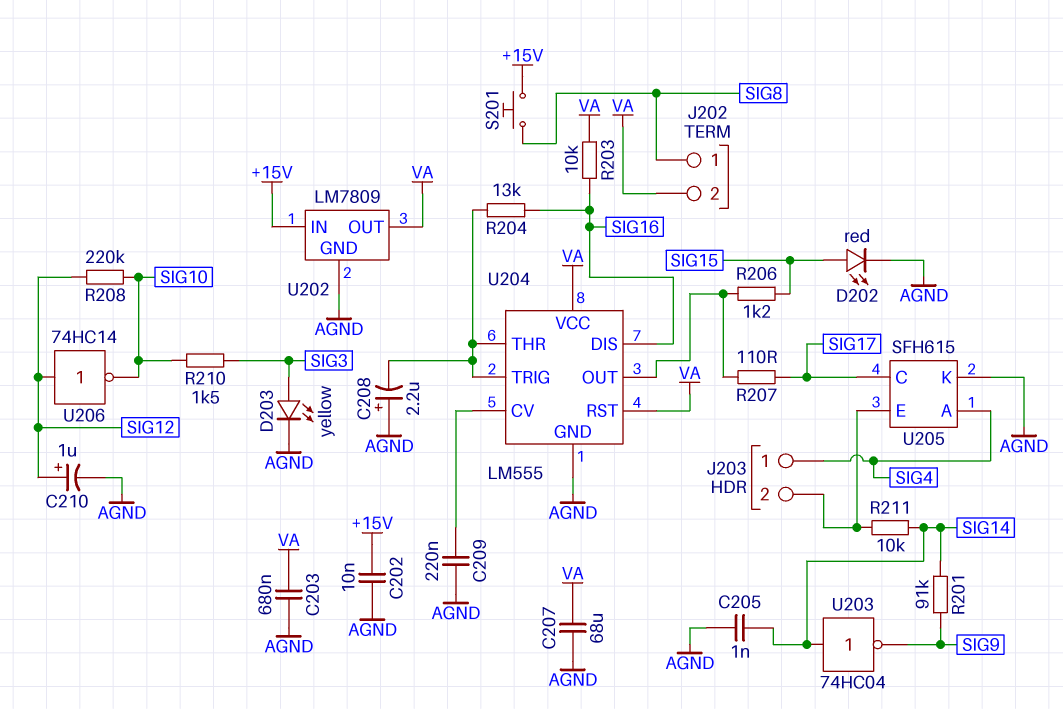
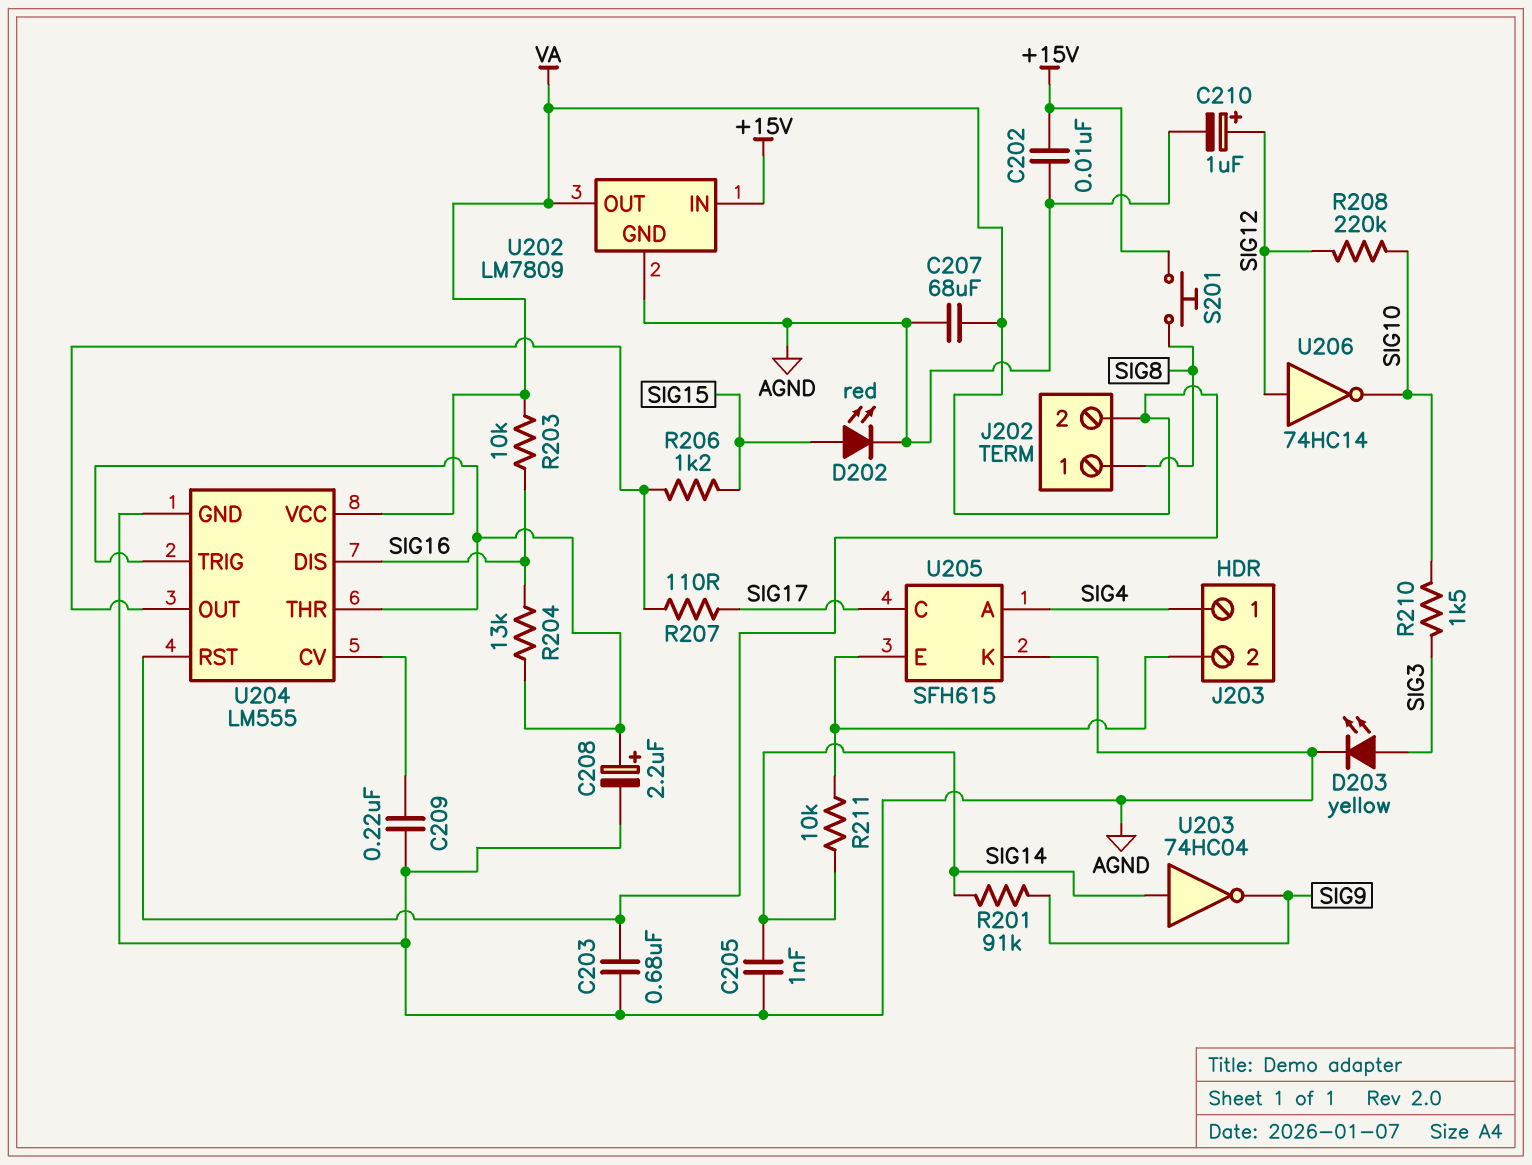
C208: 2.2uF (plus AGND, minus U204/THR) -> 2.2uF (plus U204/THR, minus AGND)

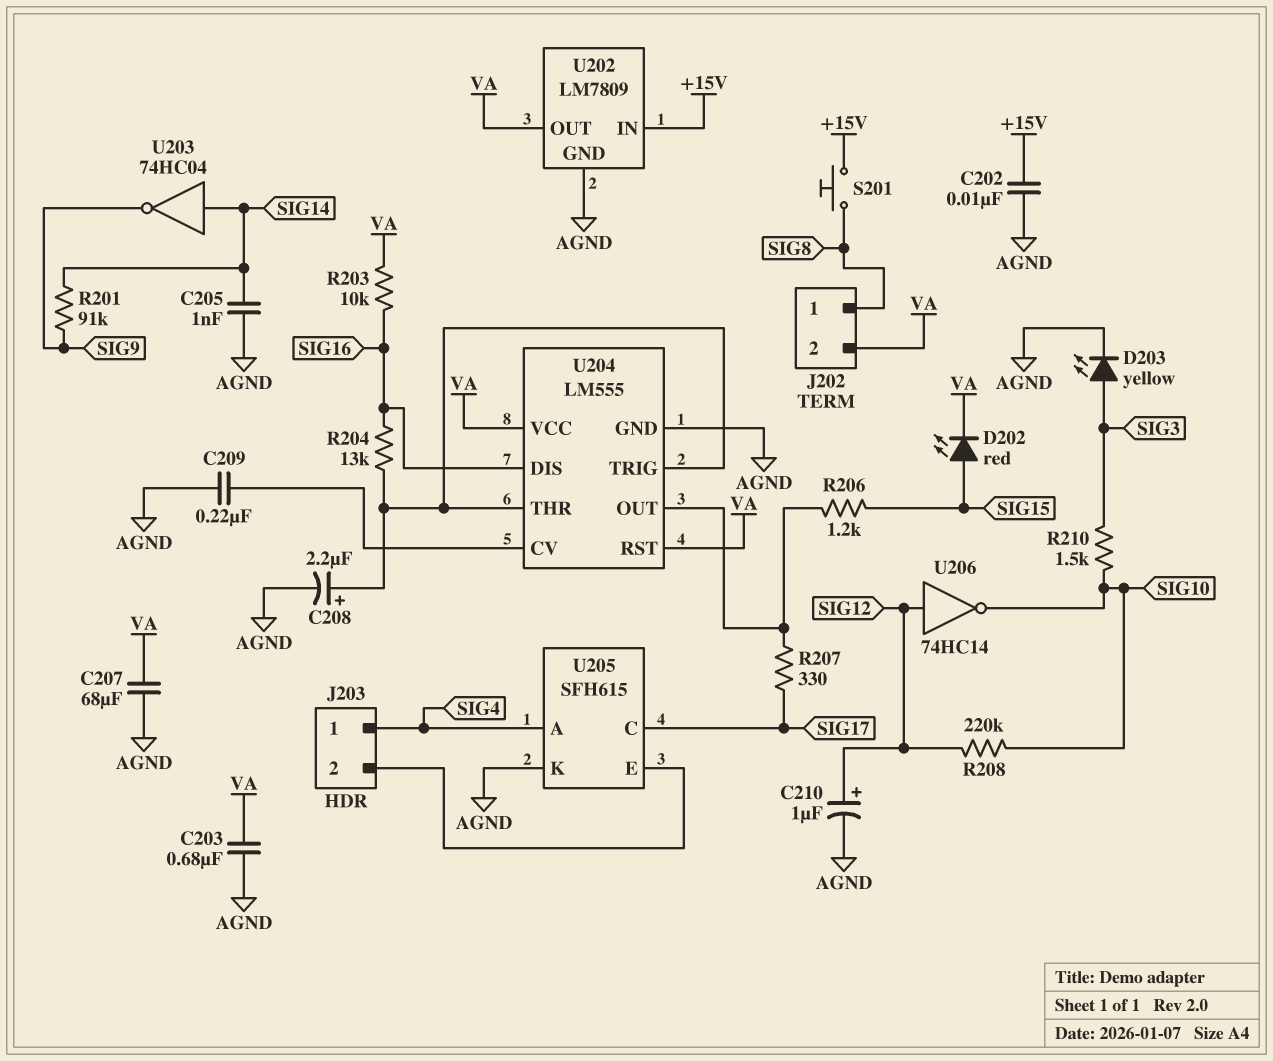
D202: LED red (A SIG15, K AGND) -> LED red (A SIG15, K VA)
R207: 110 (SIG17, U204/OUT) -> 330 (SIG17, U204/OUT)
R211: 10k (J203/2, SIG14) -> none

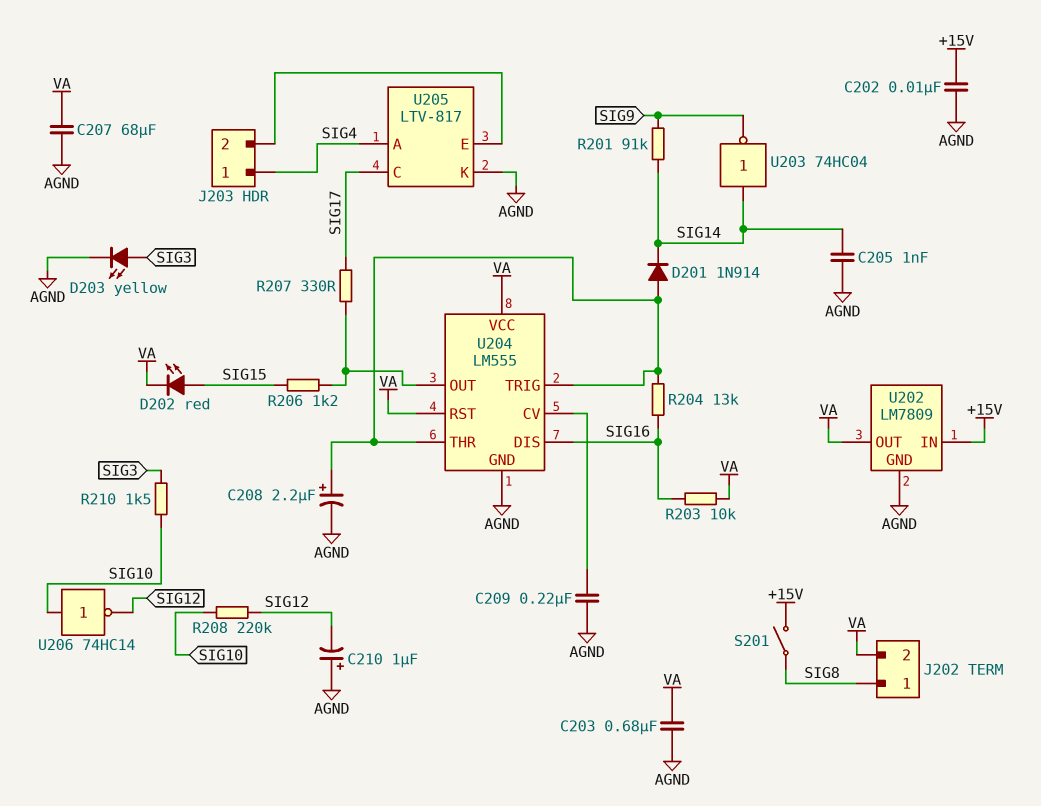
C210: 1uF (plus SIG12, minus AGND) -> 1uF (plus AGND, minus SIG12)
D201: none -> diode 1N914 (A U204/THR, K SIG14)
S201: button (+15V, SIG8) -> switch (+15V, SIG8)
U205: SFH615 -> LTV-817
U206: NOT 74HC14 (in SIG12, out SIG10) -> NOT 74HC14 (in SIG10, out SIG12)

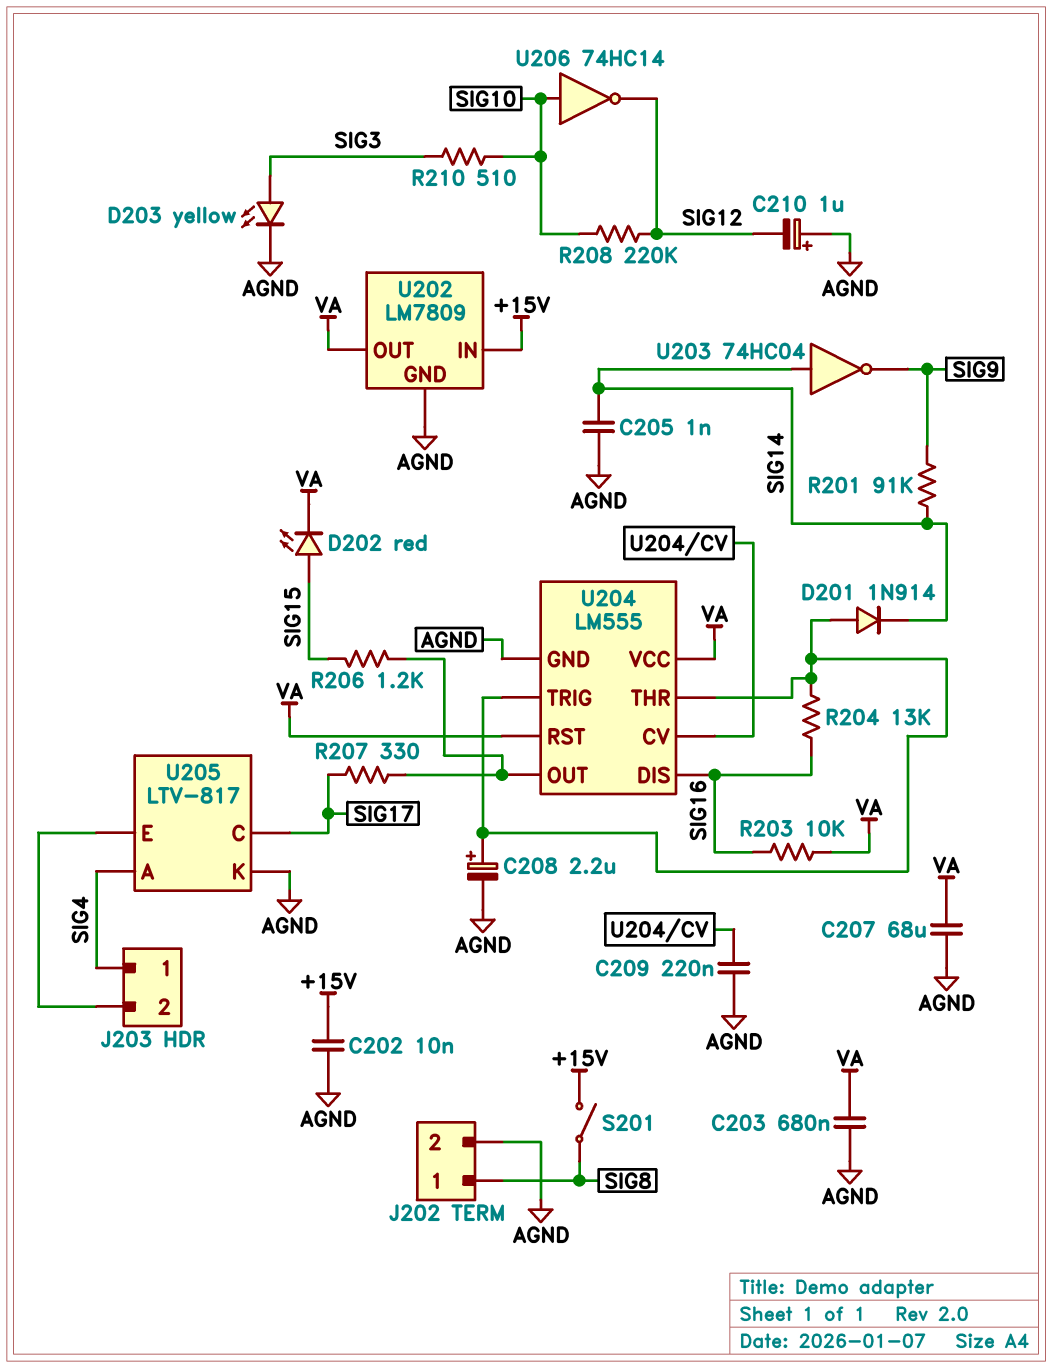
J202 pin 2: VA -> AGND
R210: 1.5k (SIG3, SIG10) -> 510 (SIG3, SIG10)

